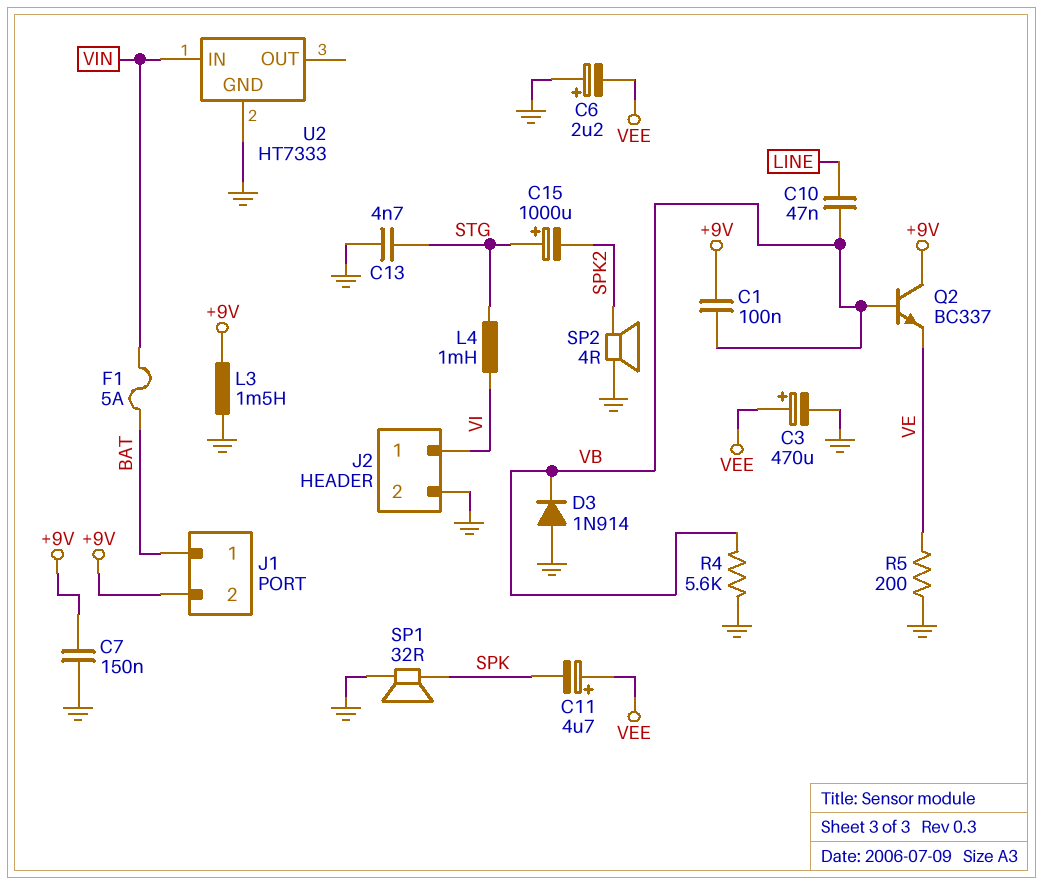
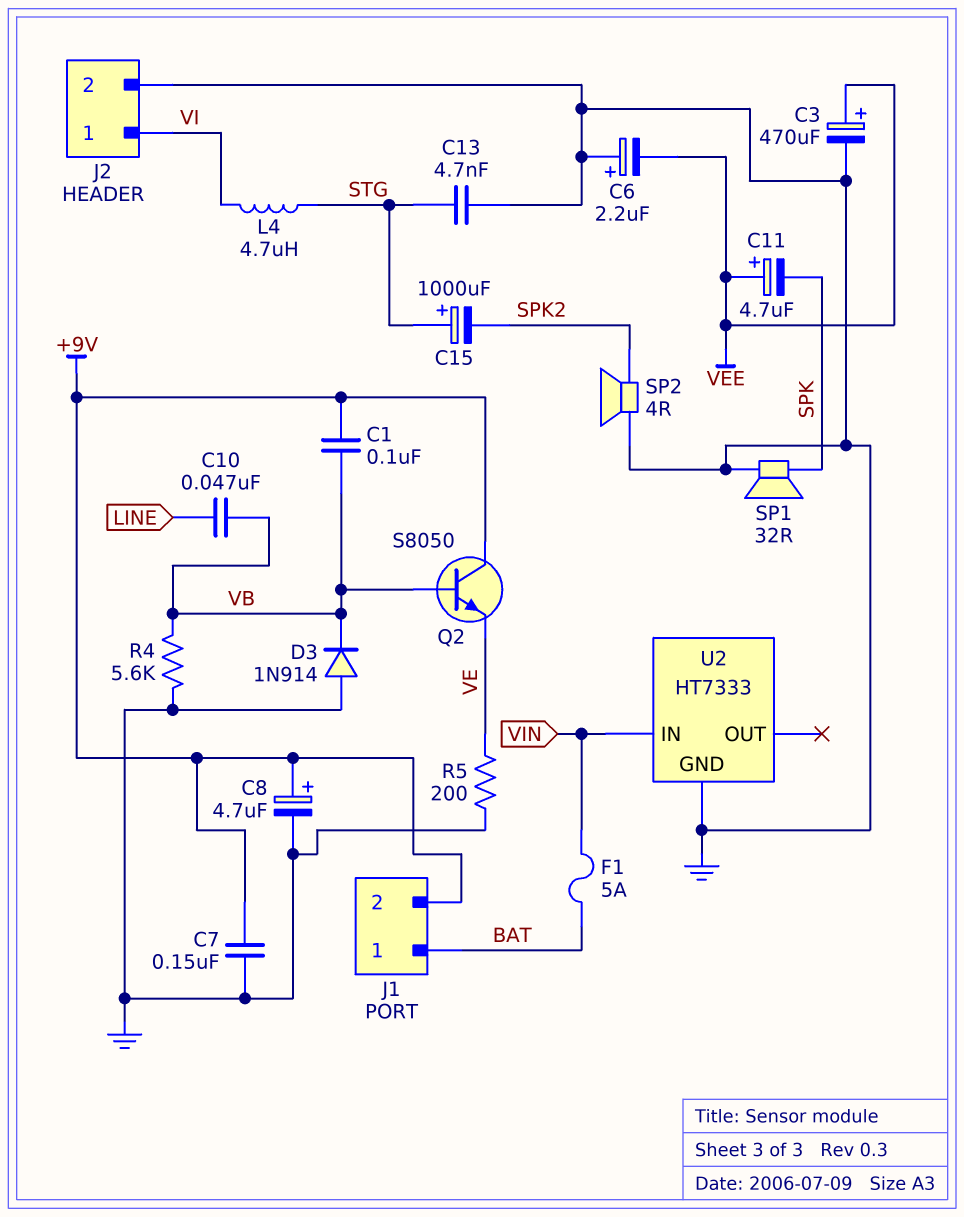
C8: none -> 4.7uF (plus +9V, minus GND)
L3: 1.5mH (+9V, GND) -> none
L4: 1mH (STG, VI) -> 4.7uH (STG, VI)
Q2: NPN BC337 (B VB, C +9V, E VE) -> NPN S8050 (B VB, C +9V, E VE)

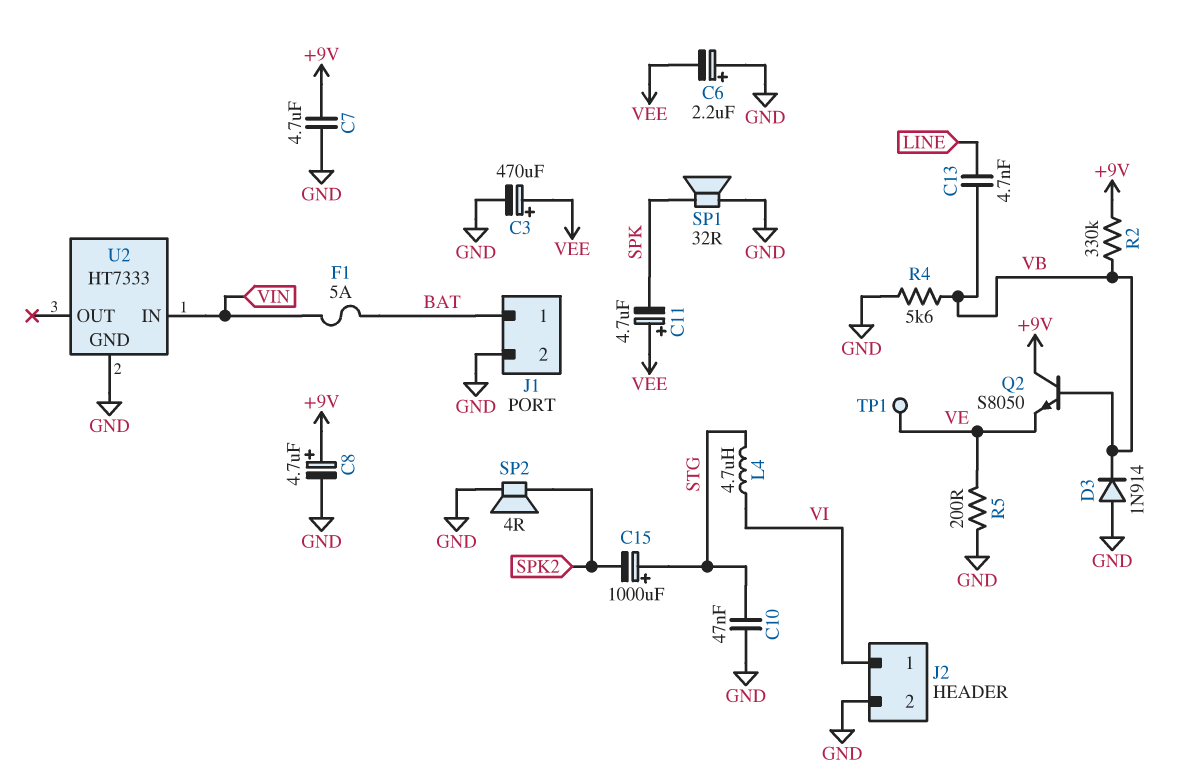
C1: 100nF (+9V, VB) -> none
C7: 150nF (+9V, GND) -> 4.7uF (+9V, GND)
C10: 47nF (LINE, VB) -> 47nF (GND, STG)
C13: 4.7nF (GND, STG) -> 4.7nF (LINE, VB)
J1 pin 2: +9V -> GND
R2: none -> 330k (+9V, VB)
TP1: none -> test point (VE)

